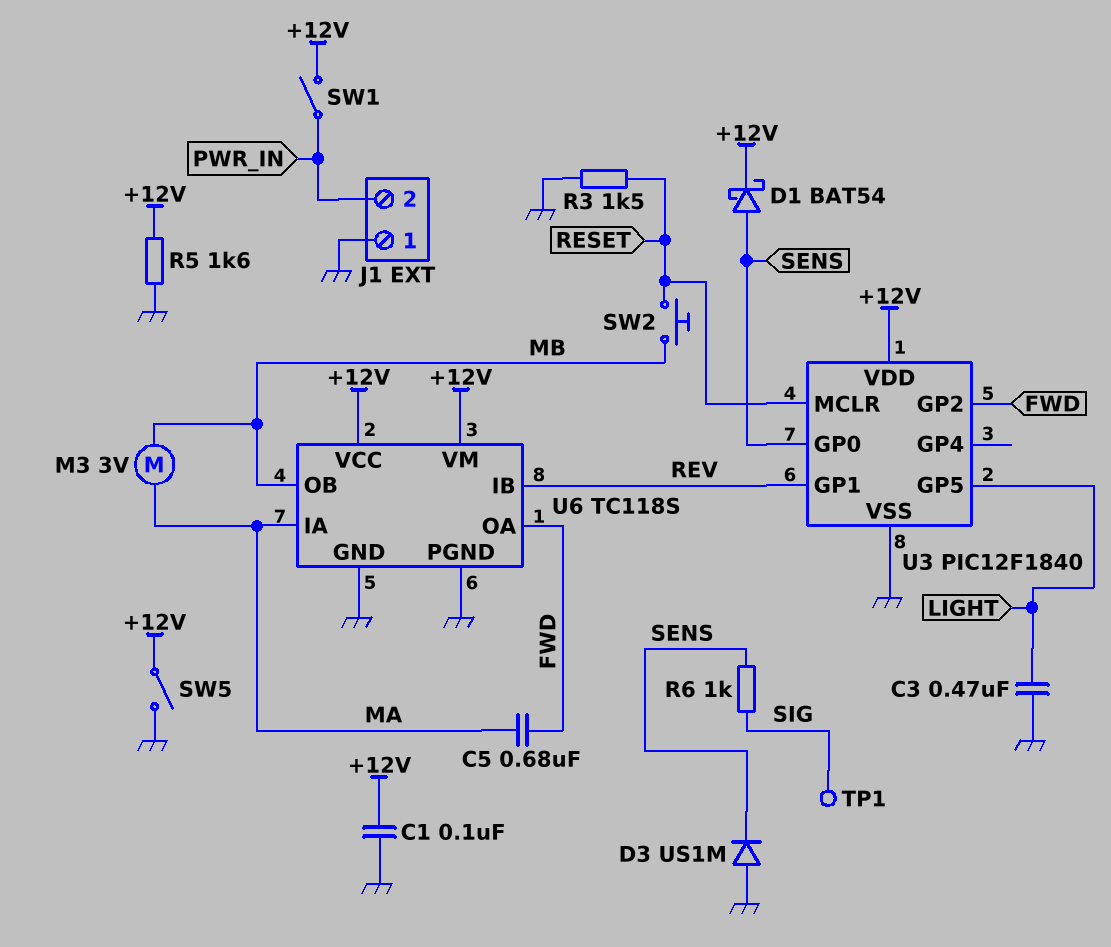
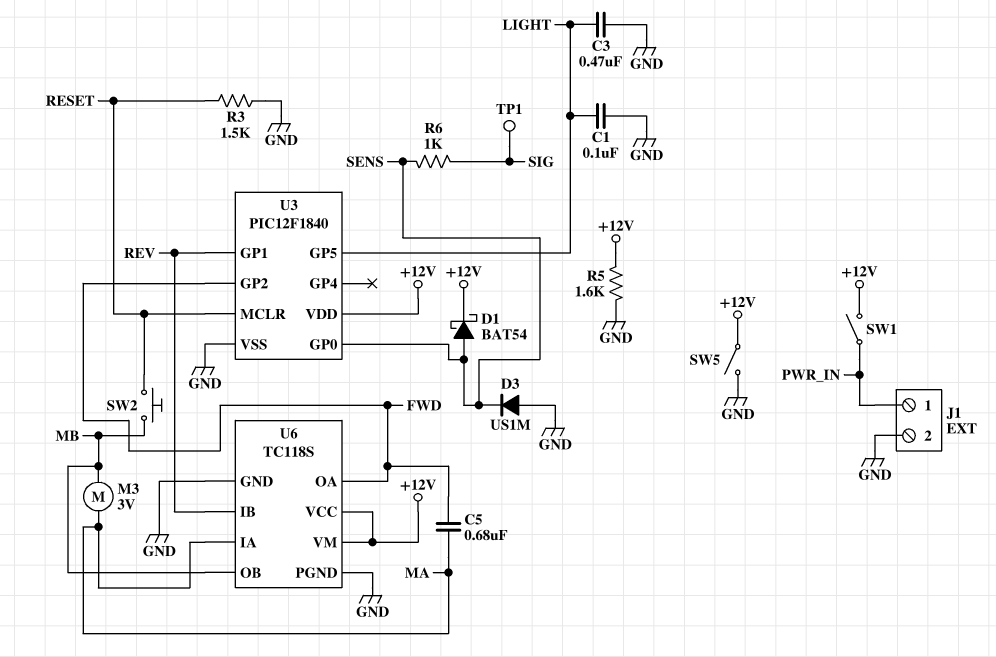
C1: 100nF (+12V, GND) -> 100nF (GND, LIGHT)
J1 pin 1: GND -> PWR_IN
J1 pin 2: PWR_IN -> GND

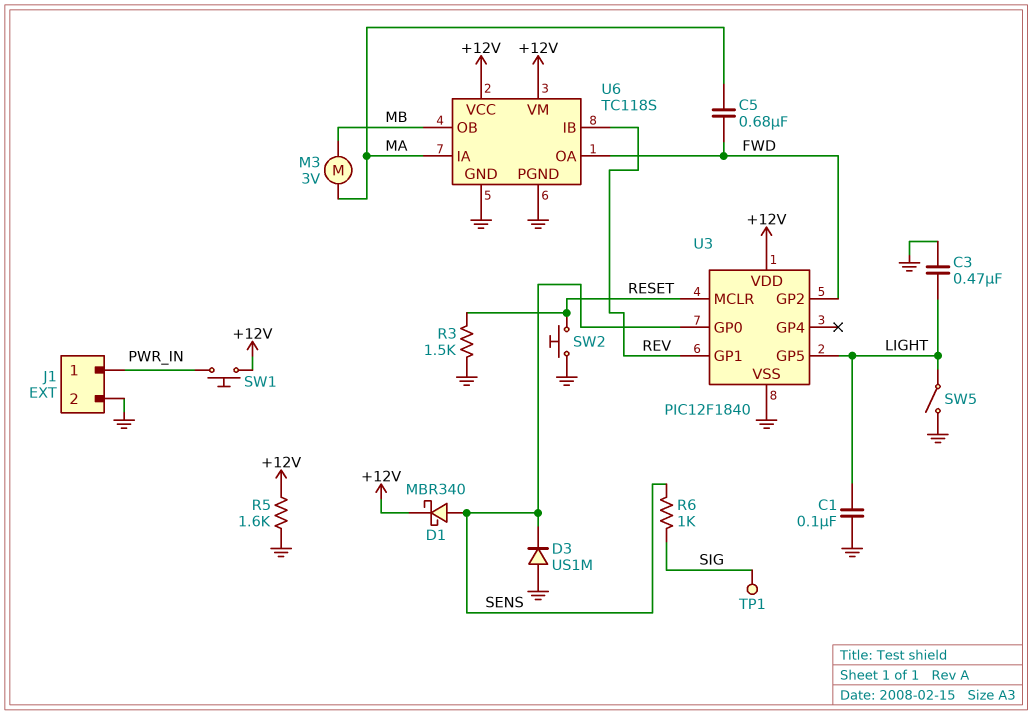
D1: schottky BAT54 (A SENS, K +12V) -> schottky MBR340 (A SENS, K +12V)
SW1: switch (+12V, PWR_IN) -> button (+12V, PWR_IN)
SW2: button (MB, RESET) -> button (GND, RESET)
SW5: switch (+12V, GND) -> switch (GND, LIGHT)

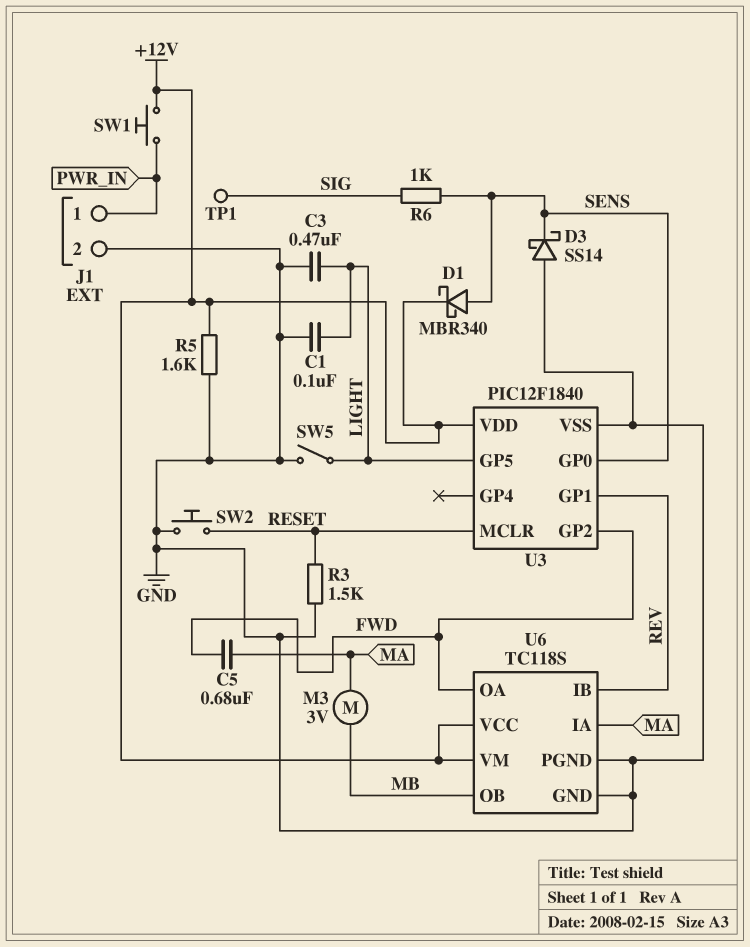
D3: diode US1M (A GND, K SENS) -> schottky SS14 (A GND, K SENS)

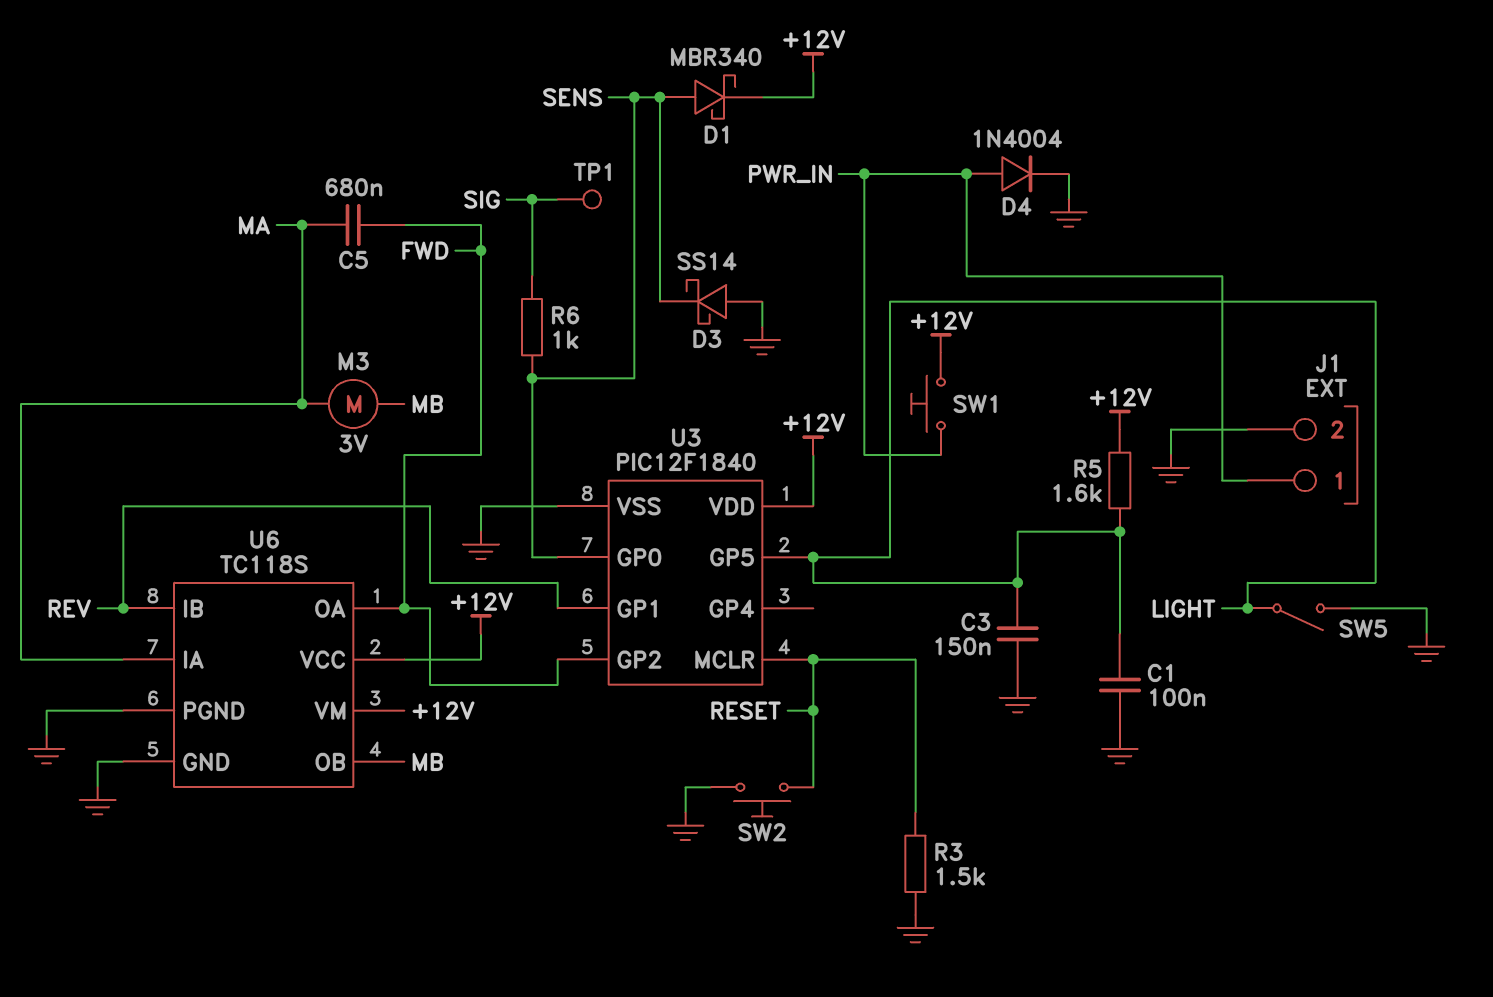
C3: 470nF (GND, LIGHT) -> 150nF (GND, LIGHT)
D4: none -> diode 1N4004 (A PWR_IN, K GND)
R5: 1.6k (+12V, GND) -> 1.6k (+12V, LIGHT)

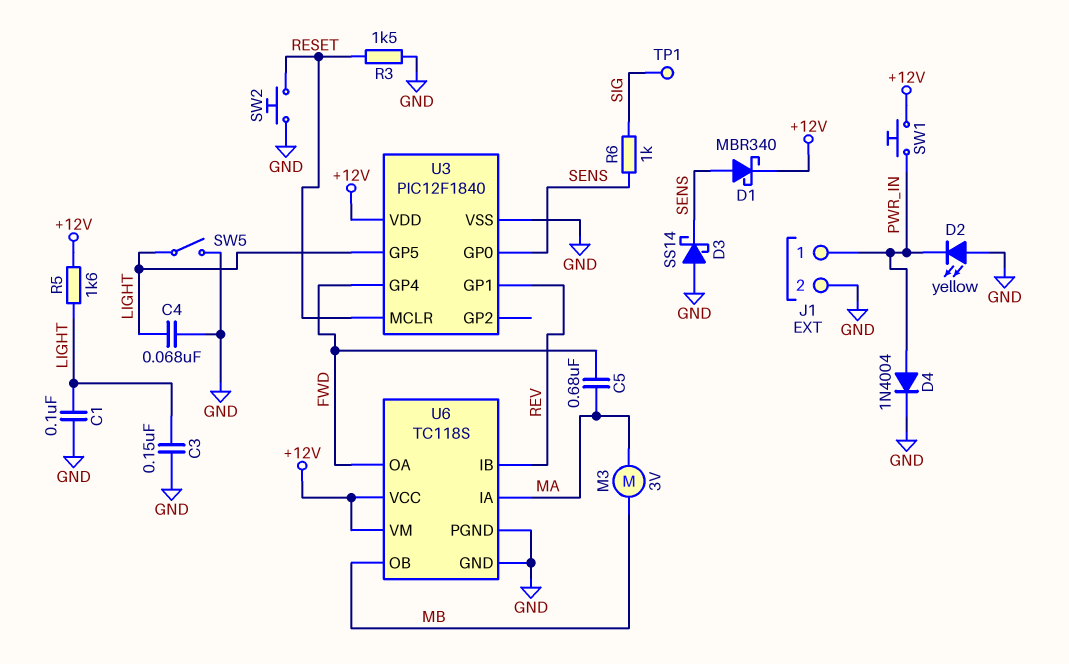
C4: none -> 68nF (GND, LIGHT)
D2: none -> LED yellow (A GND, K PWR_IN)
U3 pin GP2: FWD -> none
U3 pin GP4: none -> FWD

